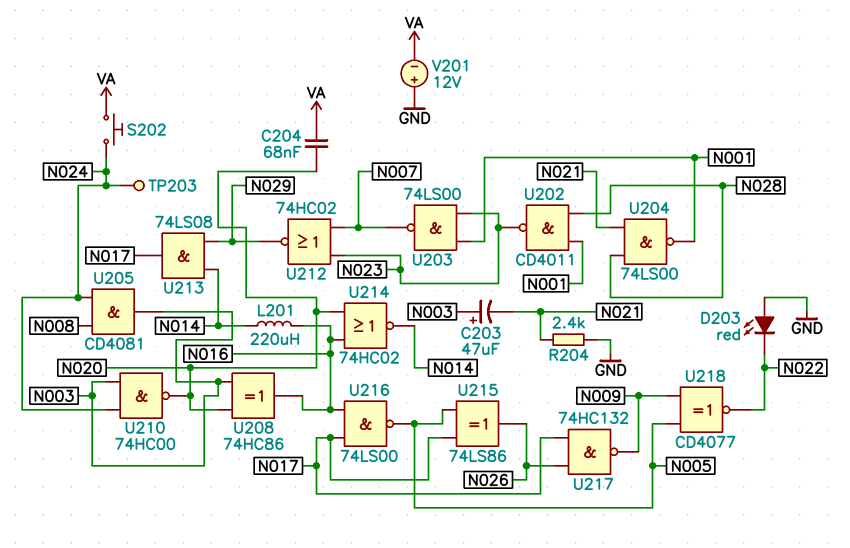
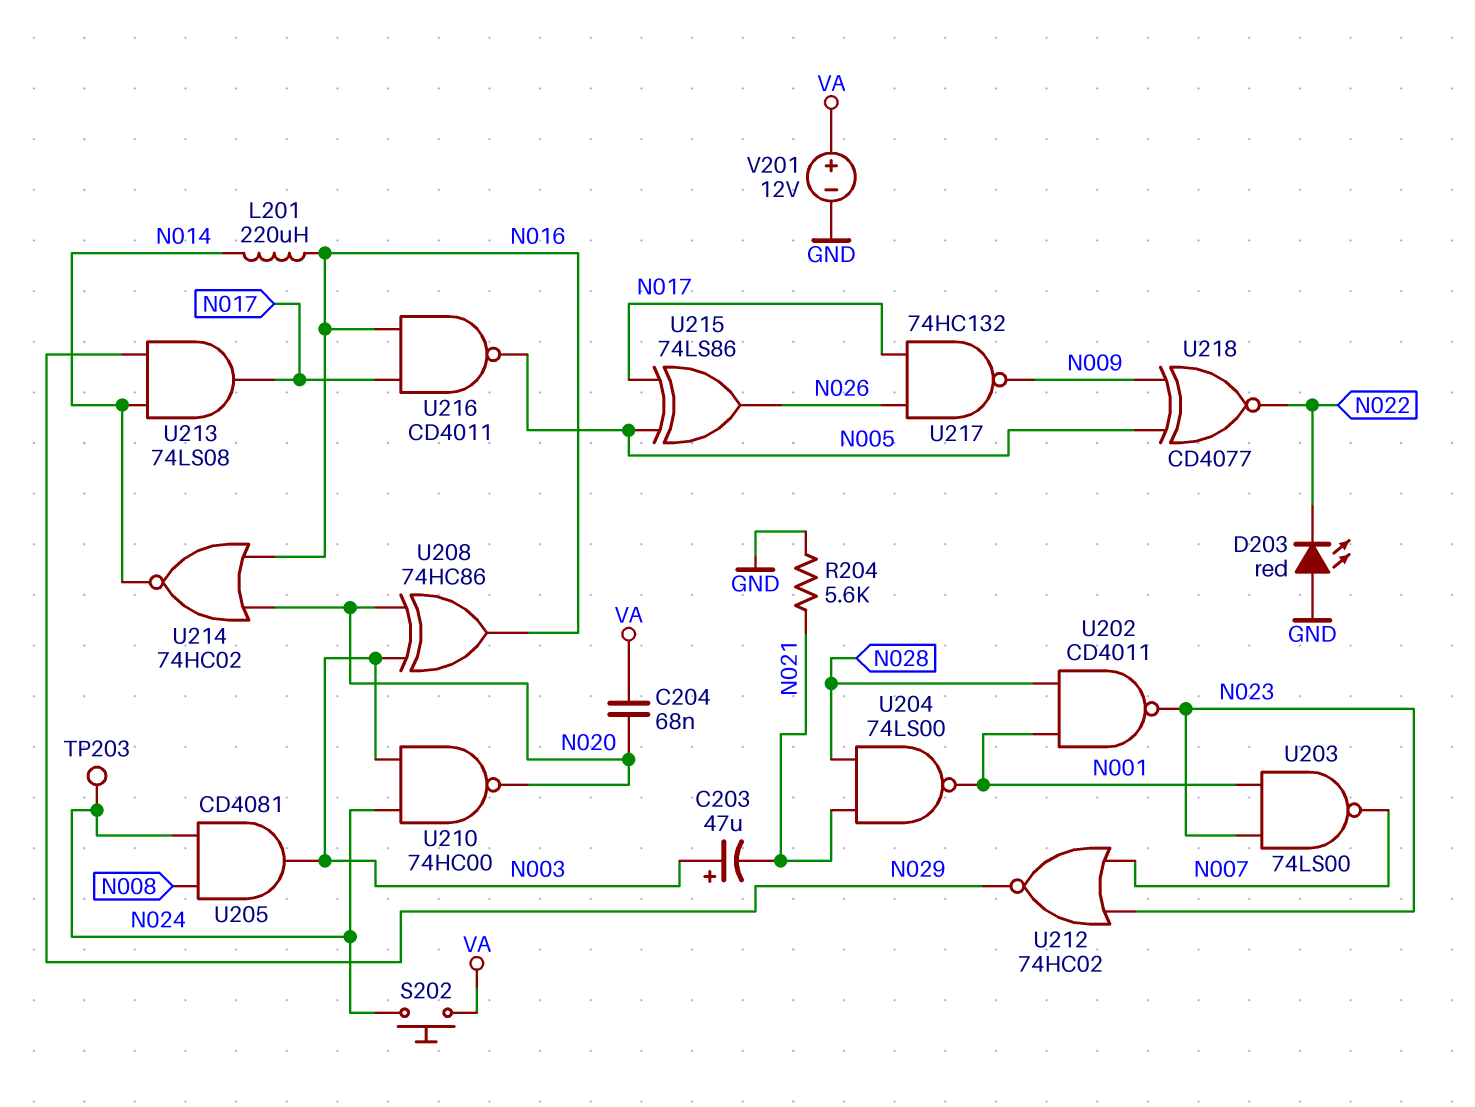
R204: 2.4k (GND, N021) -> 5.6k (GND, N021)
U216: NAND 74LS00 (in N016, in N017, out N005) -> NAND CD4011 (in N016, in N017, out N005)
V201: 12V (plus GND, minus VA) -> 12V (plus VA, minus GND)

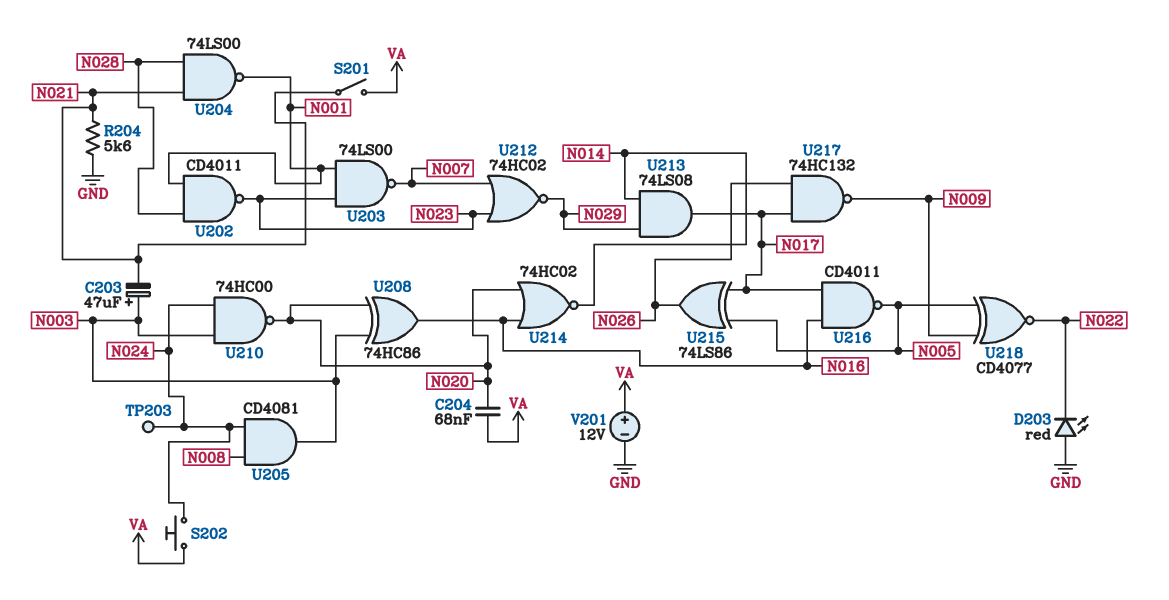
L201: 220uH (N014, N016) -> none
S201: none -> switch (N021, VA)

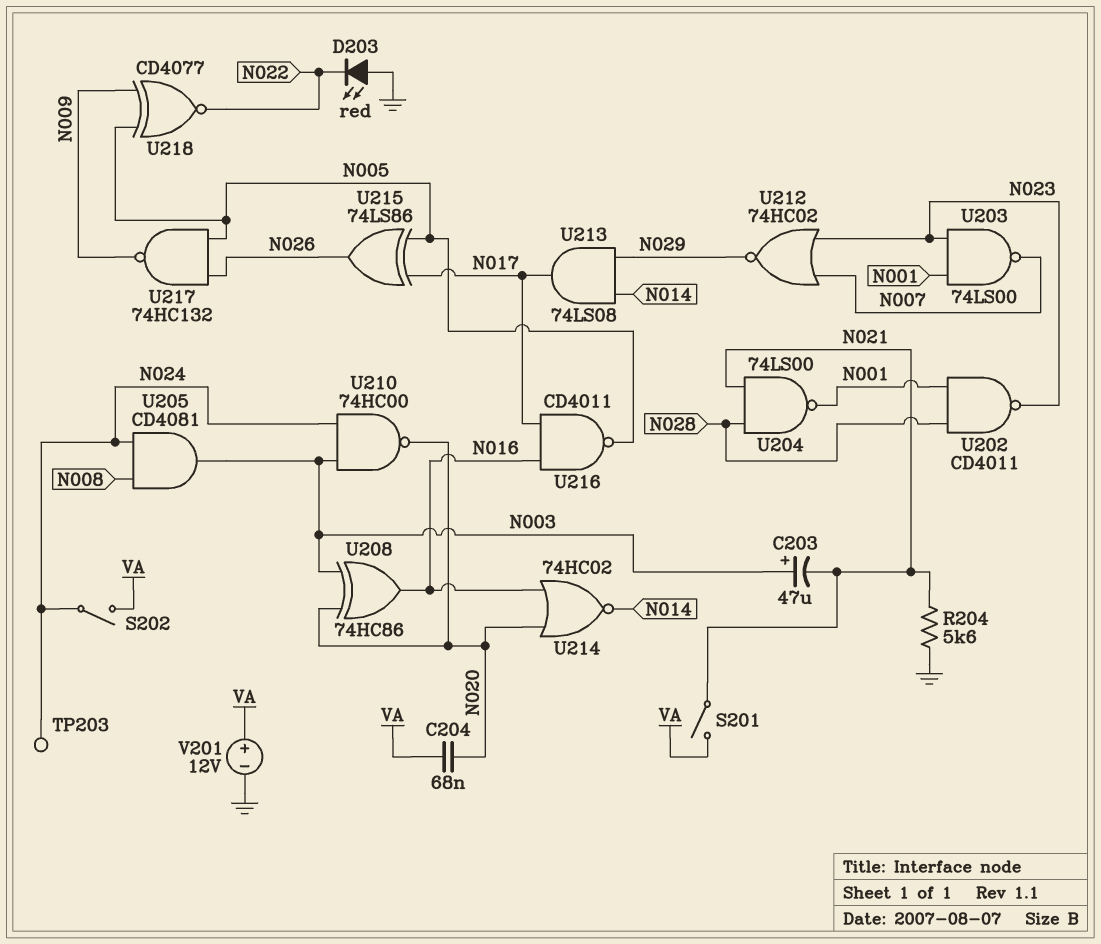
S202: button (N024, VA) -> switch (N024, VA)
U217: NAND 74HC132 (in N017, in N026, out N009) -> NAND 74HC132 (in N005, in N026, out N009)

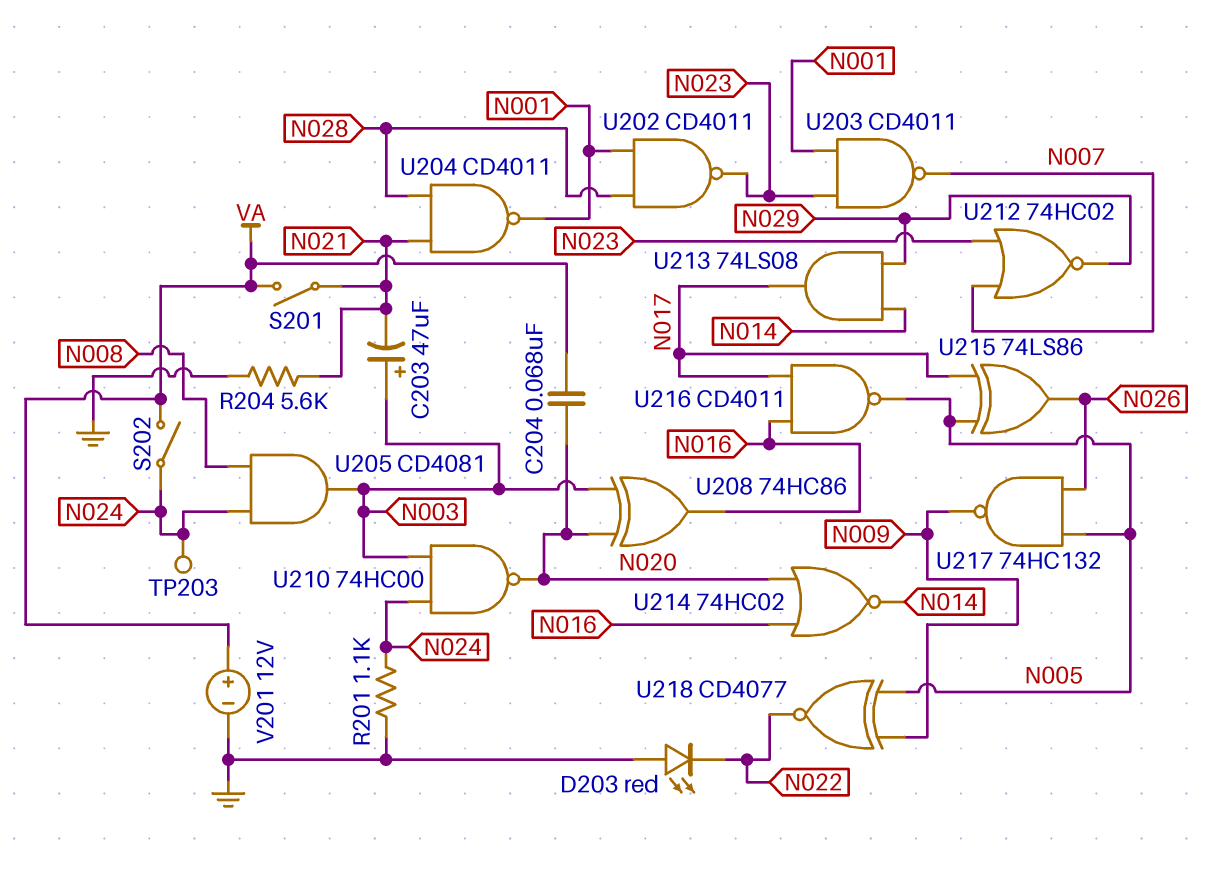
R201: none -> 1.1k (GND, N024)
U203: NAND 74LS00 (in N001, in N023, out N007) -> NAND CD4011 (in N001, in N023, out N007)
U204: NAND 74LS00 (in N021, in N028, out N001) -> NAND CD4011 (in N021, in N028, out N001)

